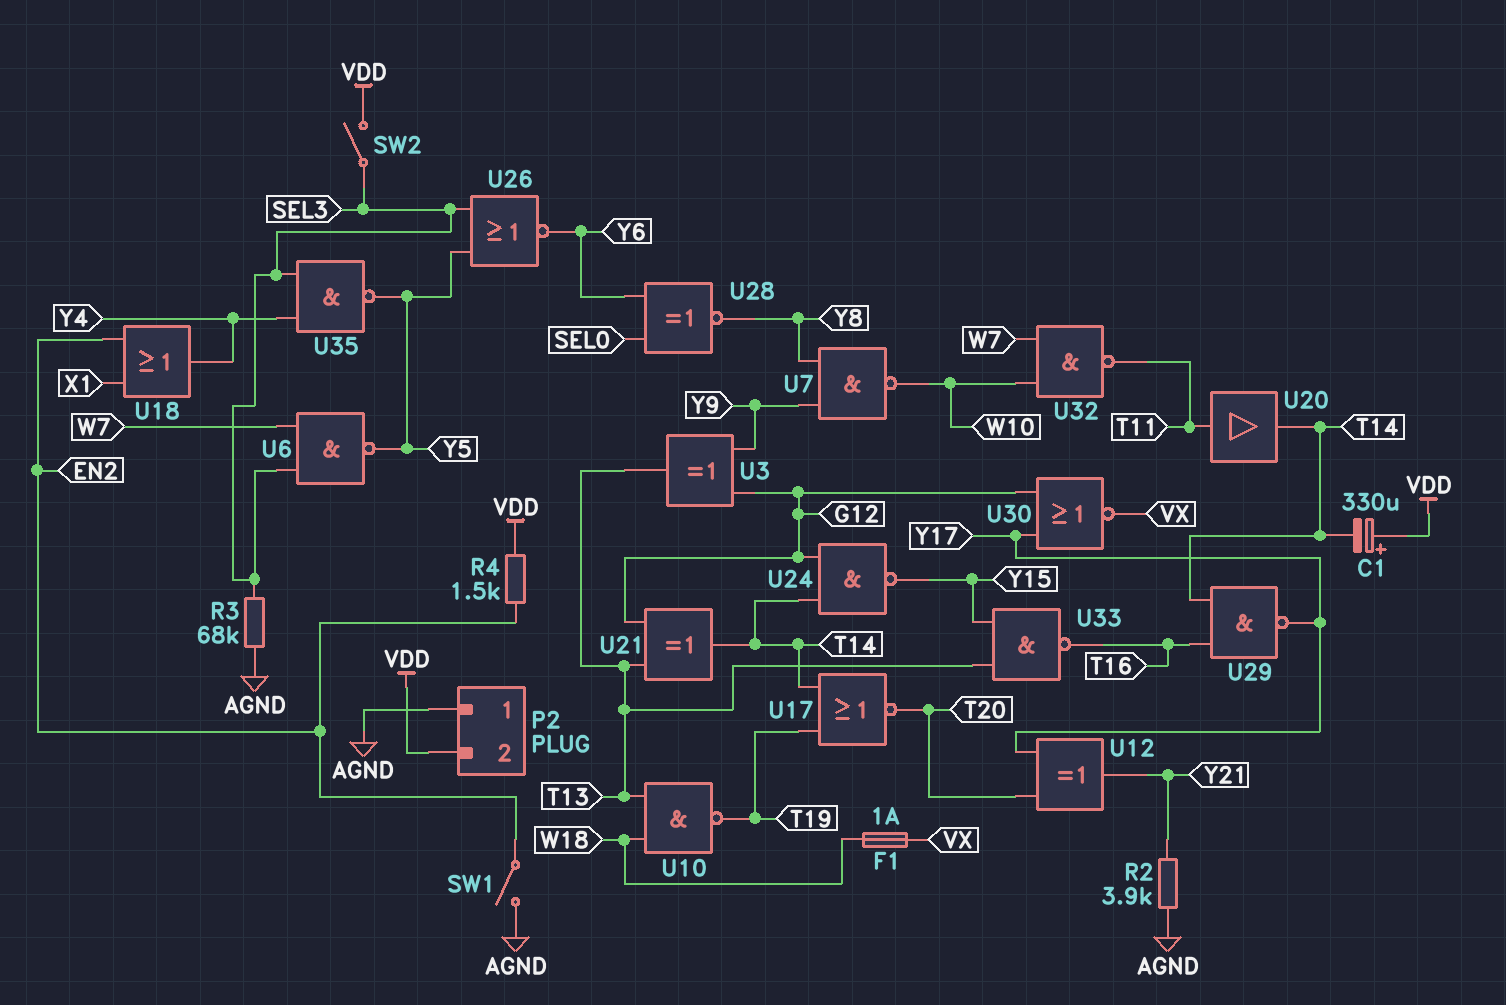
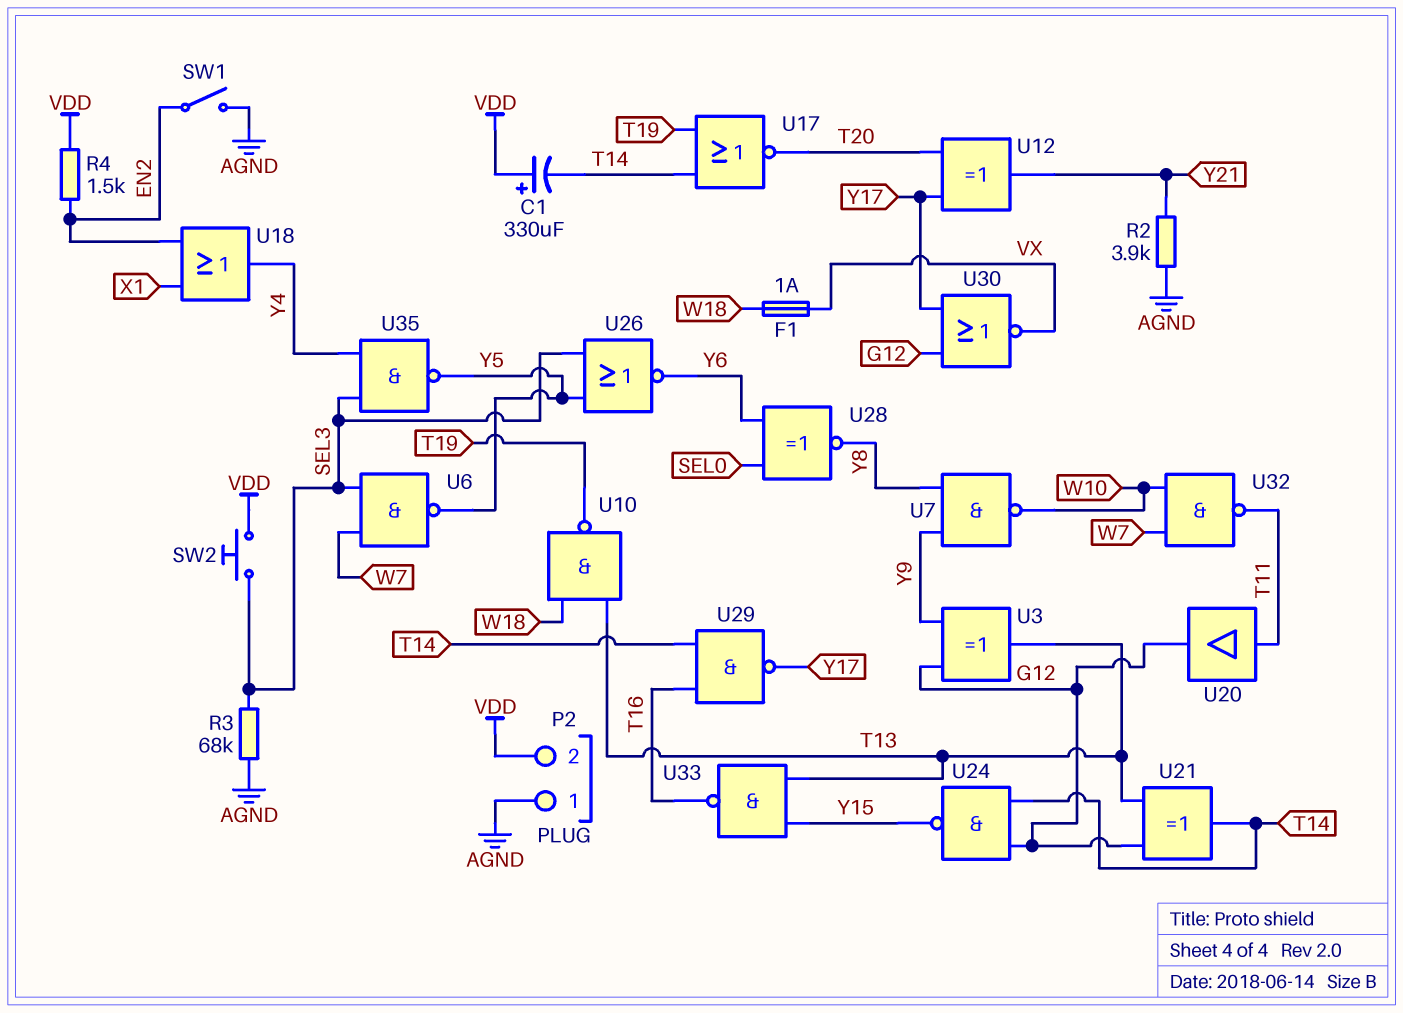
SW2: switch (SEL3, VDD) -> button (SEL3, VDD)
U20: buffer (in T11, out T14) -> buffer (in T11, out G12)

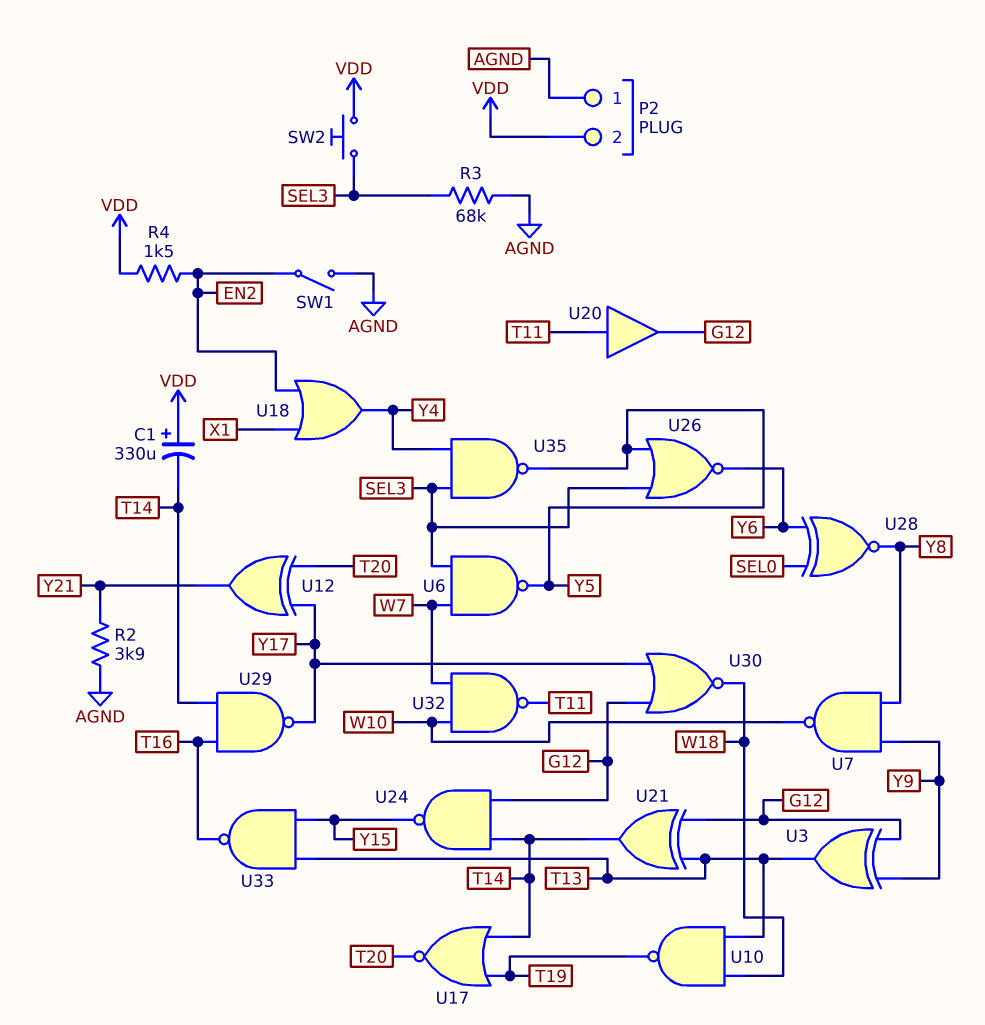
F1: 1A (VX, W18) -> none
U30: NOR (in G12, in Y17, out VX) -> NOR (in G12, in Y17, out W18)

